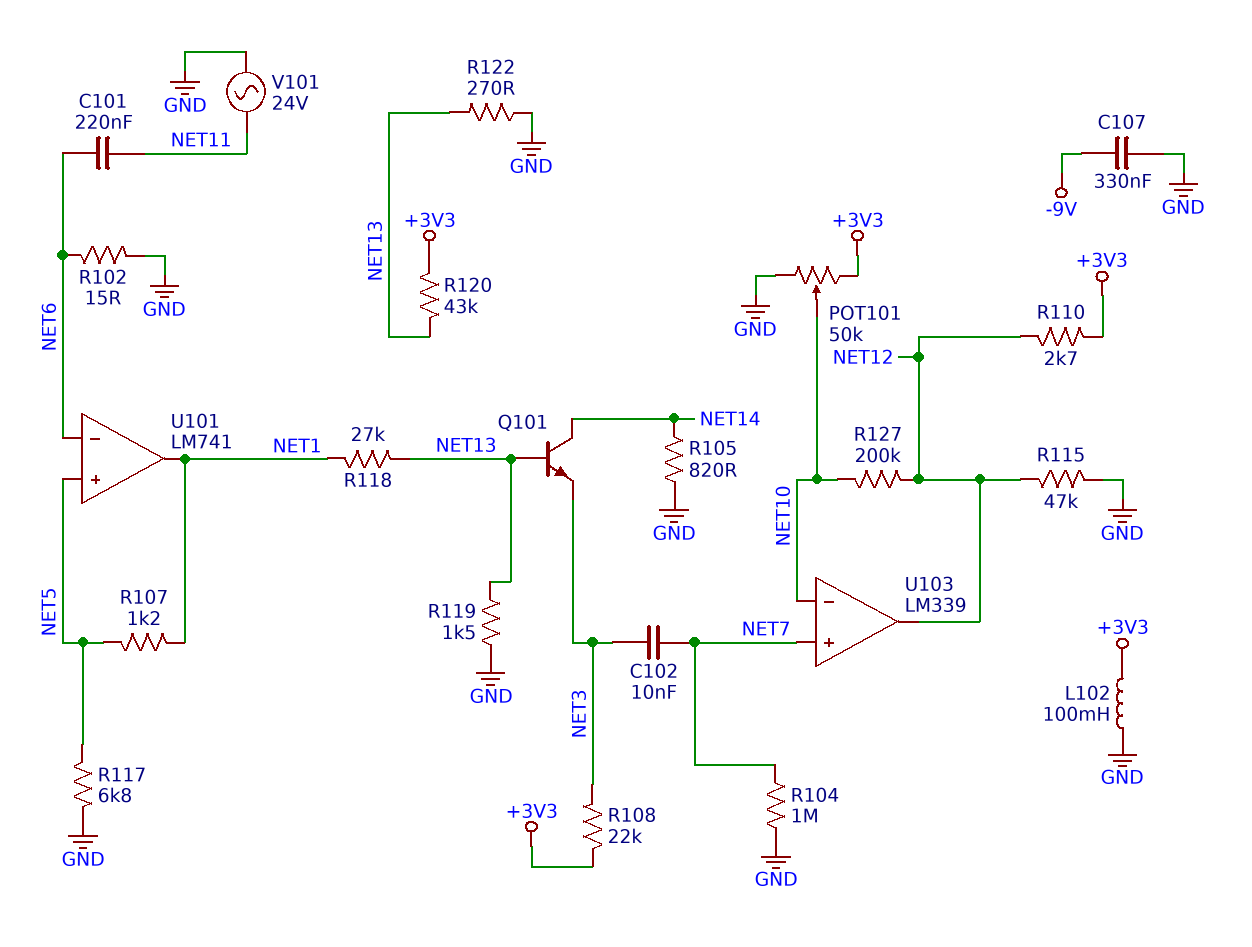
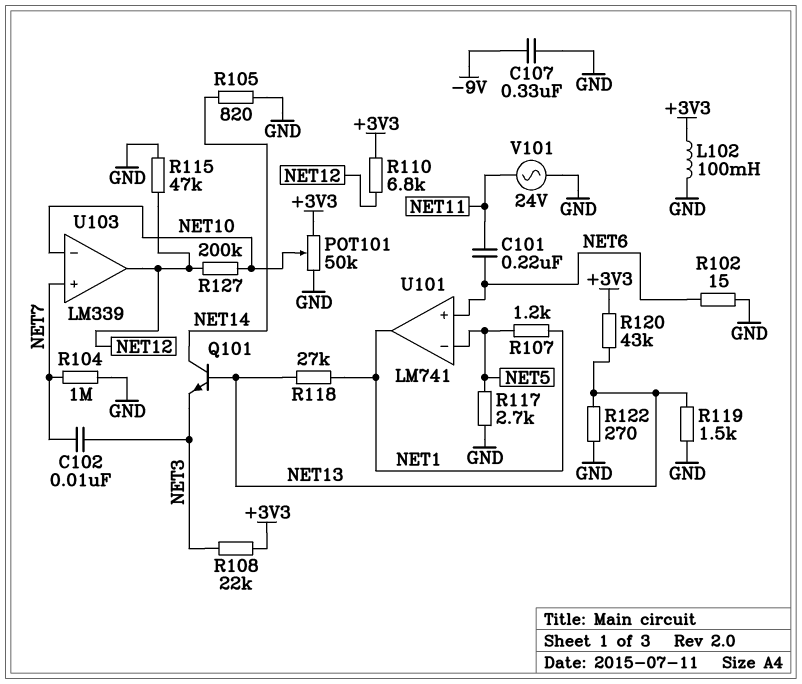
R110: 2.7k (+3V3, NET12) -> 6.8k (+3V3, NET12)
R117: 6.8k (GND, NET5) -> 2.7k (GND, NET5)
U101 pin in+: NET5 -> NET6
U101 pin in-: NET6 -> NET5

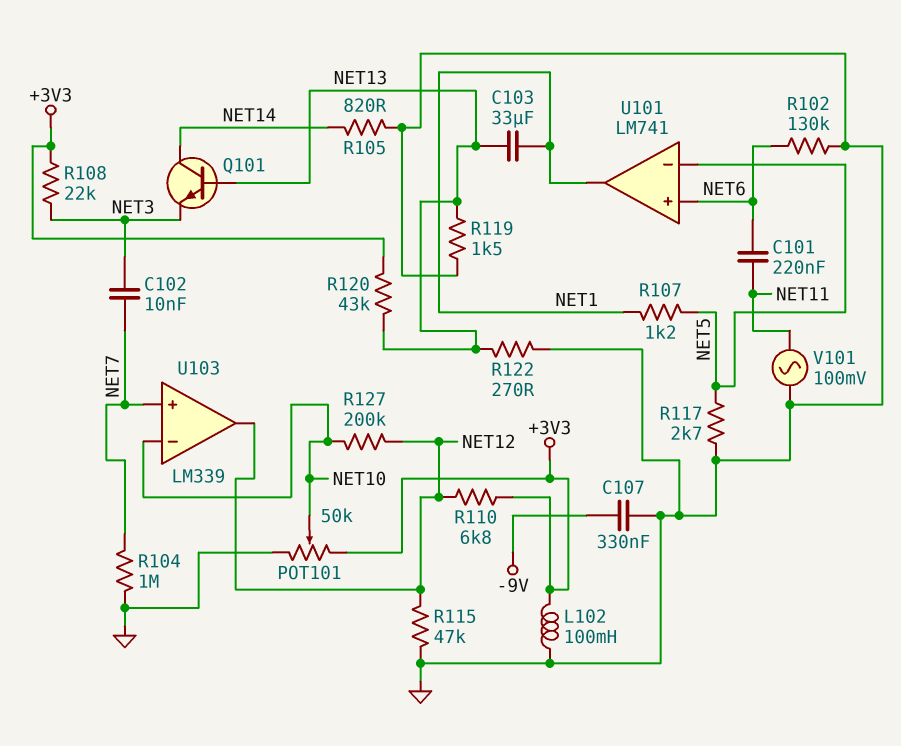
C103: none -> 33uF (NET1, NET13)
R102: 15 (GND, NET6) -> 130k (GND, NET6)
R118: 27k (NET1, NET13) -> none
V101: AC 24V (GND, NET11) -> AC 100mV (GND, NET11)

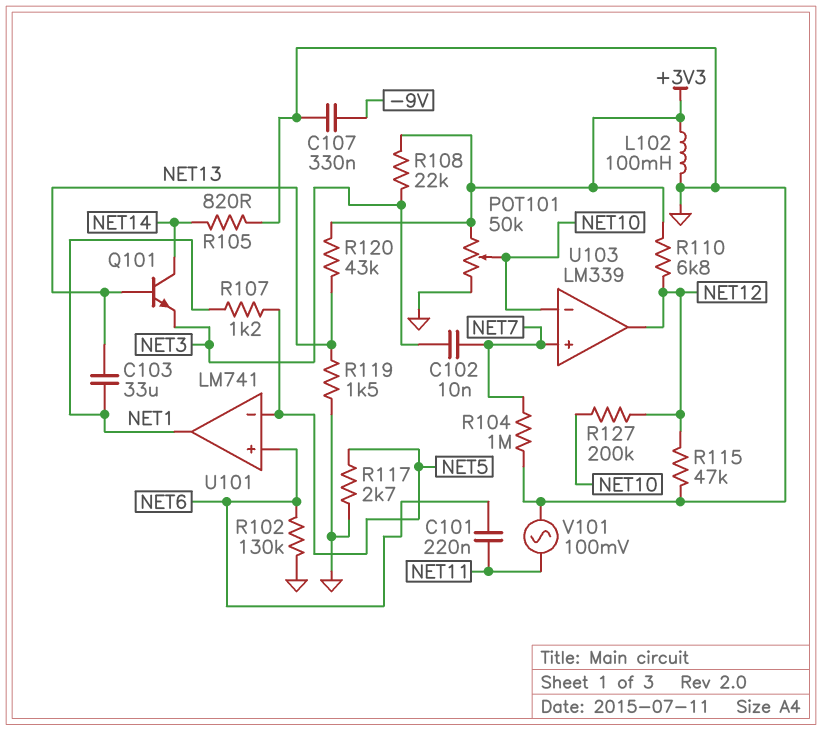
R122: 270 (GND, NET13) -> none

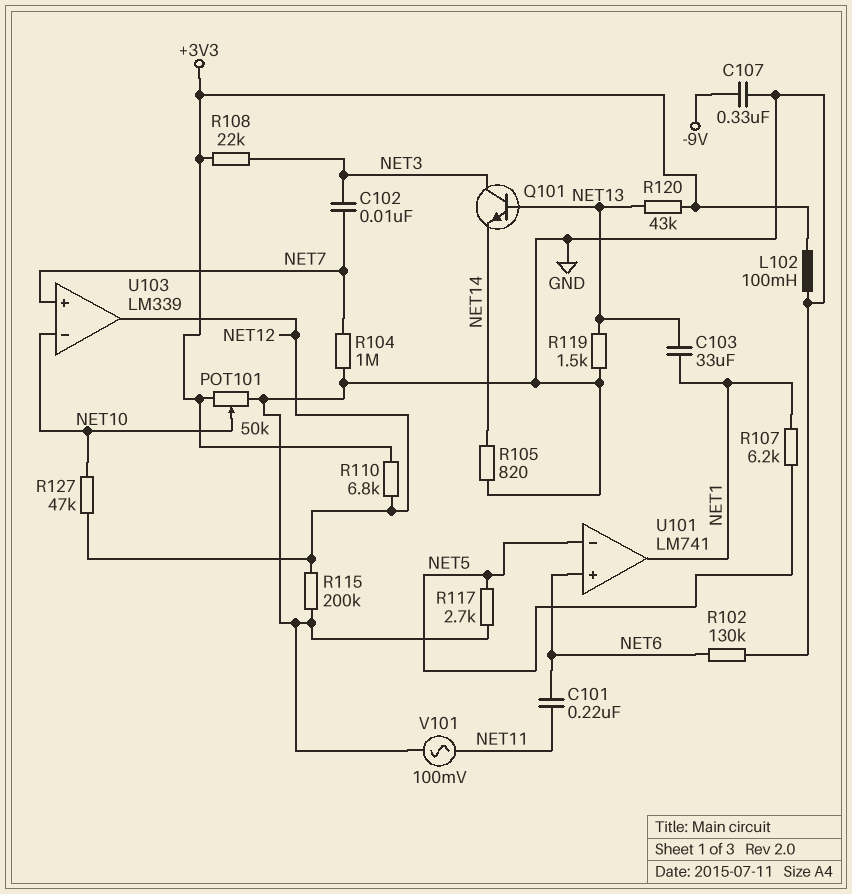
Q101: NPN (B NET13, C NET14, E NET3) -> NPN (B NET13, C NET3, E NET14)
R107: 1.2k (NET1, NET5) -> 6.2k (NET1, NET5)
R115: 47k (GND, NET12) -> 200k (GND, NET12)
R127: 200k (NET10, NET12) -> 47k (NET10, NET12)

